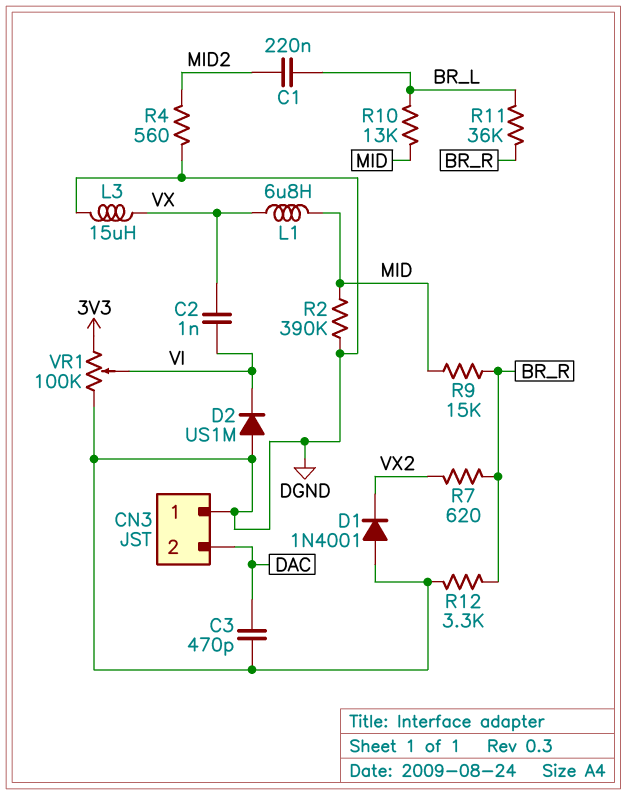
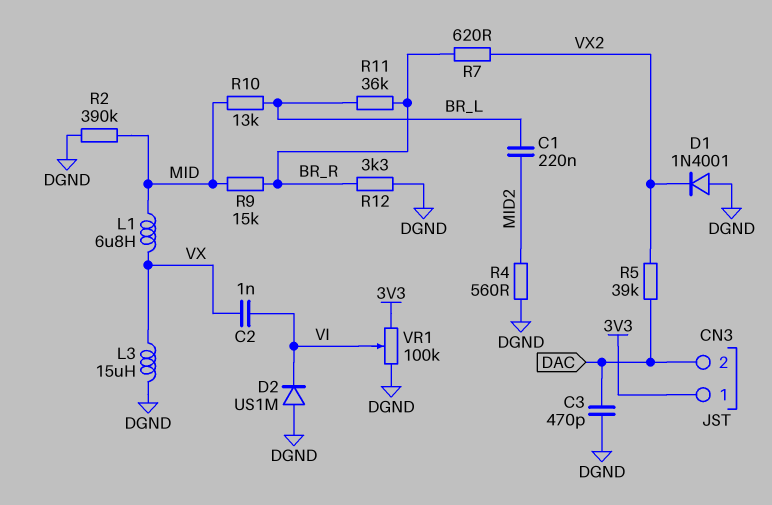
CN3 pin 1: DGND -> 3V3
R5: none -> 39k (DAC, VX2)

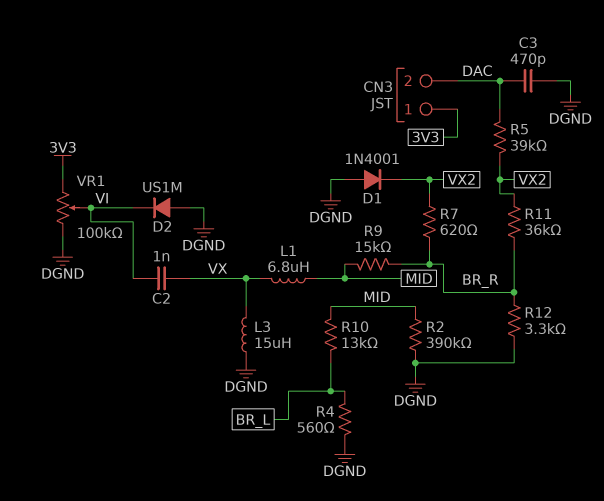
C1: 220nF (BR_L, MID2) -> none
R4: 560 (DGND, MID2) -> 560 (BR_L, DGND)
R11: 36k (BR_L, BR_R) -> 36k (BR_R, VX2)

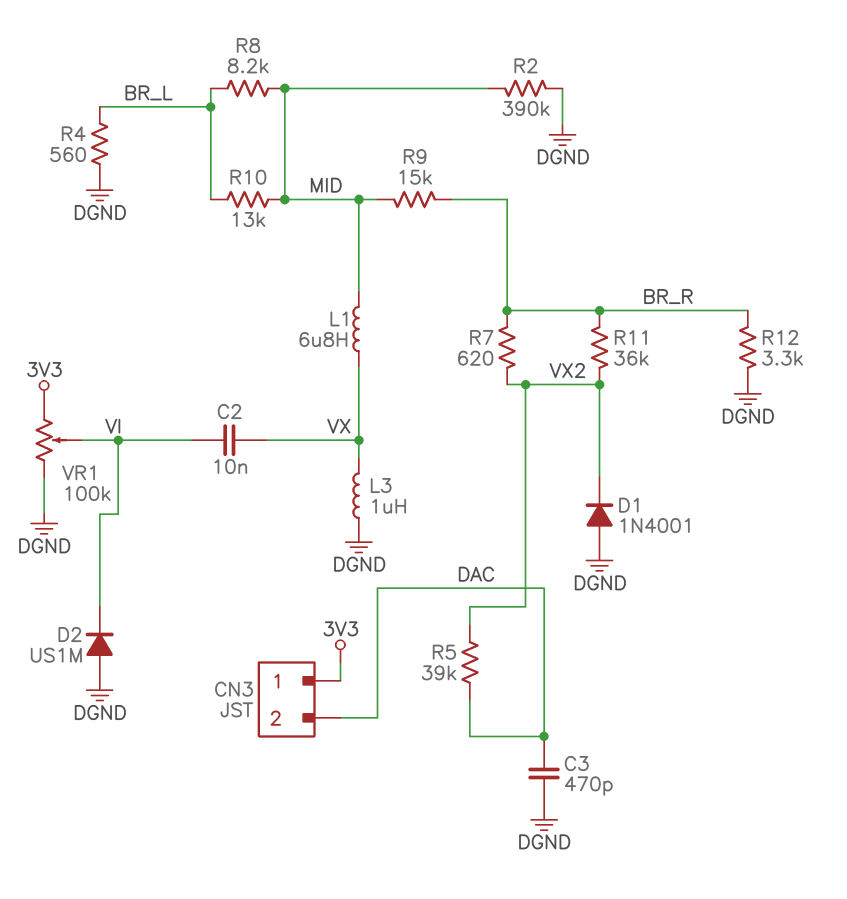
C2: 1nF (VI, VX) -> 10nF (VI, VX)
L3: 15uH (DGND, VX) -> 1uH (DGND, VX)
R8: none -> 8.2k (BR_L, MID)

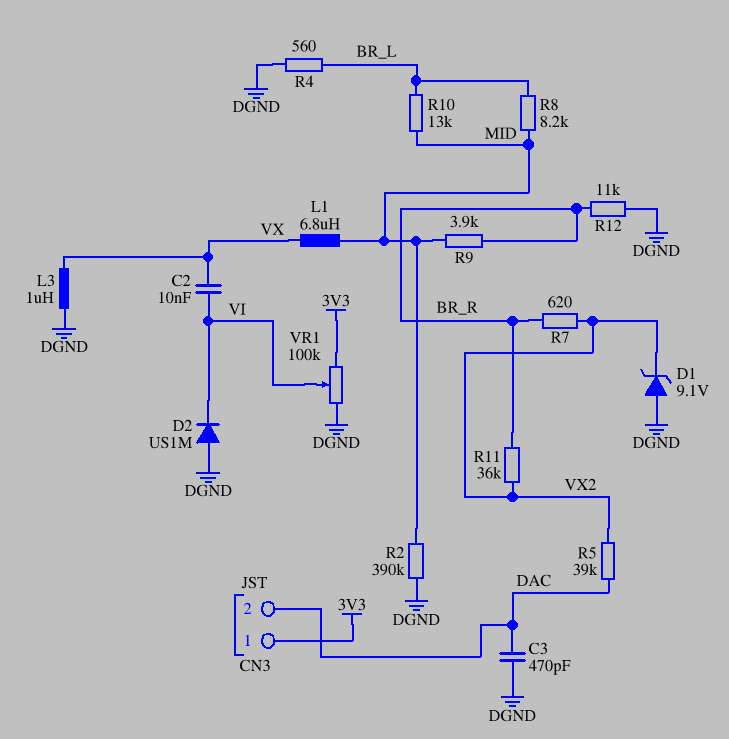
D1: diode 1N4001 (A DGND, K VX2) -> zener 9.1V (A DGND, K VX2)
R9: 15k (BR_R, MID) -> 3.9k (BR_R, MID)
R12: 3.3k (BR_R, DGND) -> 11k (BR_R, DGND)

